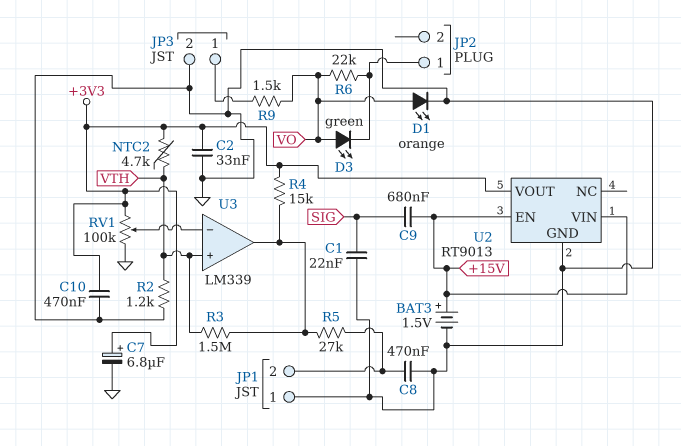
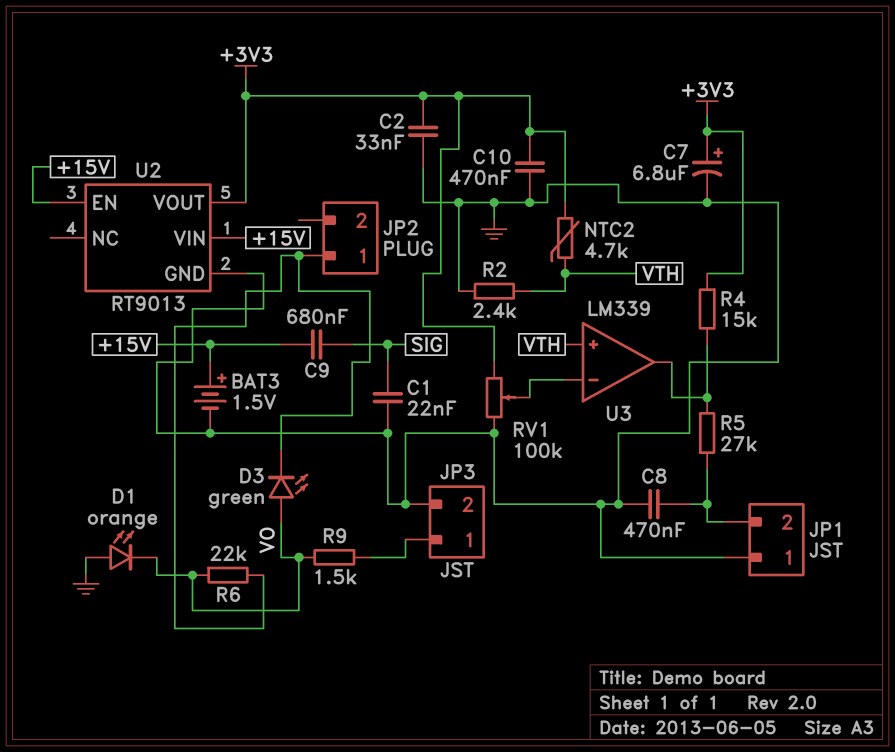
D1: LED orange (A VO, K GND) -> LED orange (A GND, K VO)
R2: 1.2k (GND, VTH) -> 2.4k (GND, VTH)
R3: 1.5M (U3/out, VTH) -> none

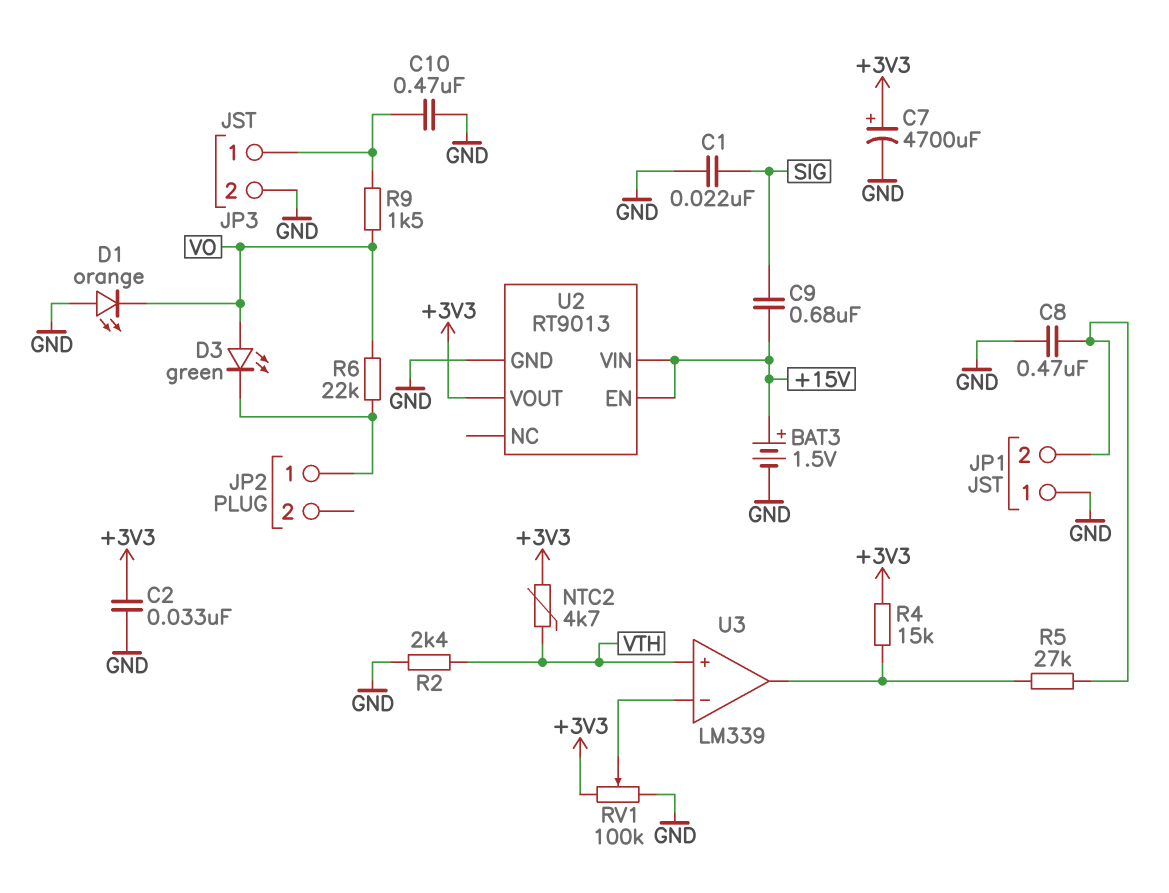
C7: 6.8uF (plus +3V3, minus GND) -> 4700uF (plus +3V3, minus GND)
C10: 470nF (+3V3, GND) -> 470nF (GND, JP3/1)

